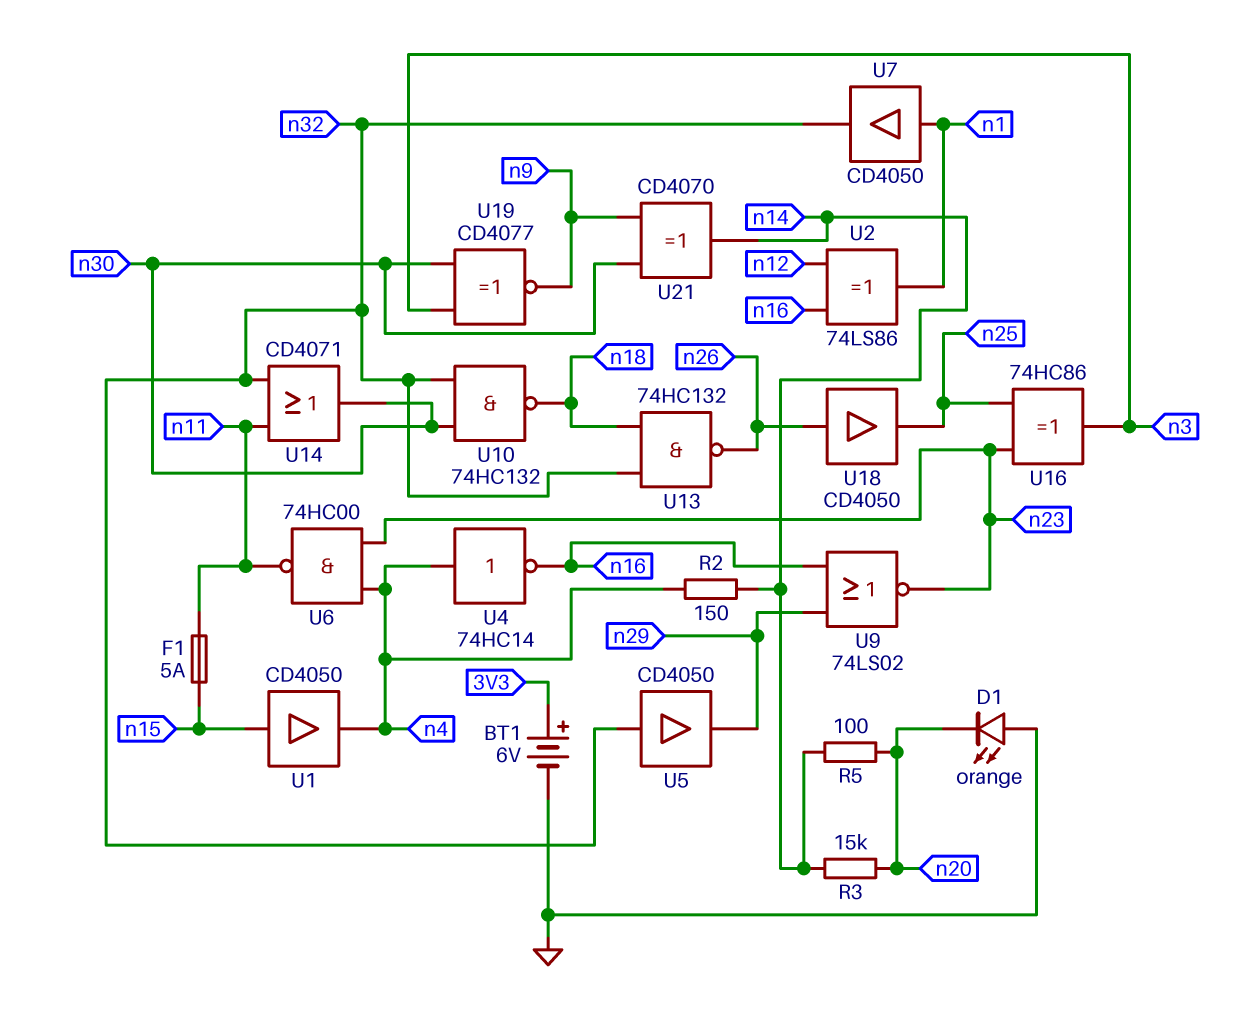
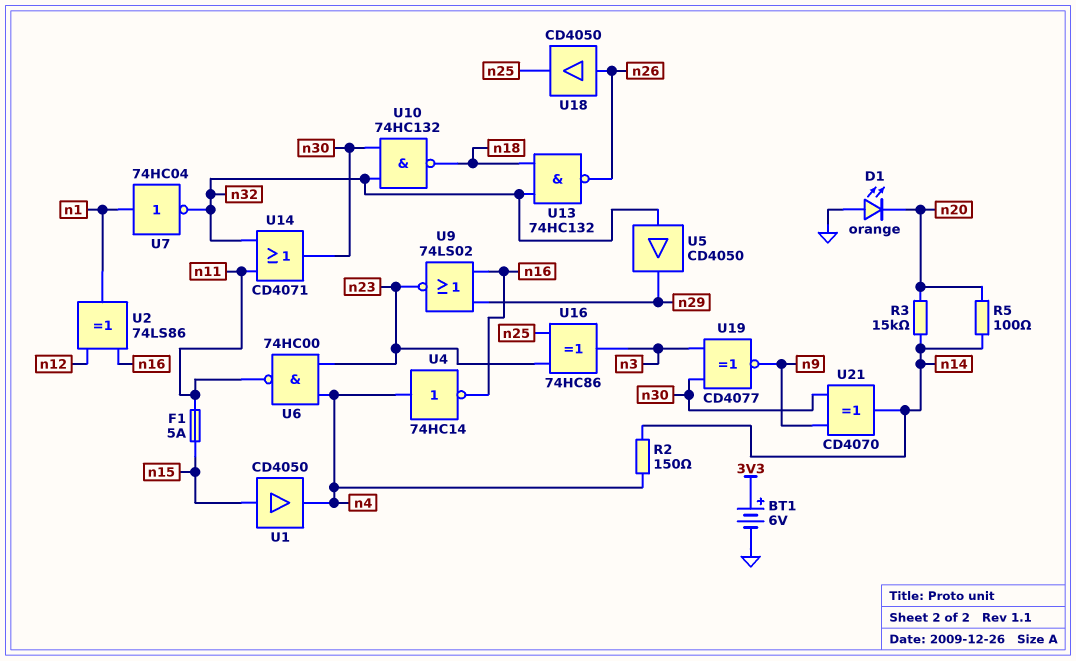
U7: buffer CD4050 (in n1, out n32) -> NOT 74HC04 (in n1, out n32)

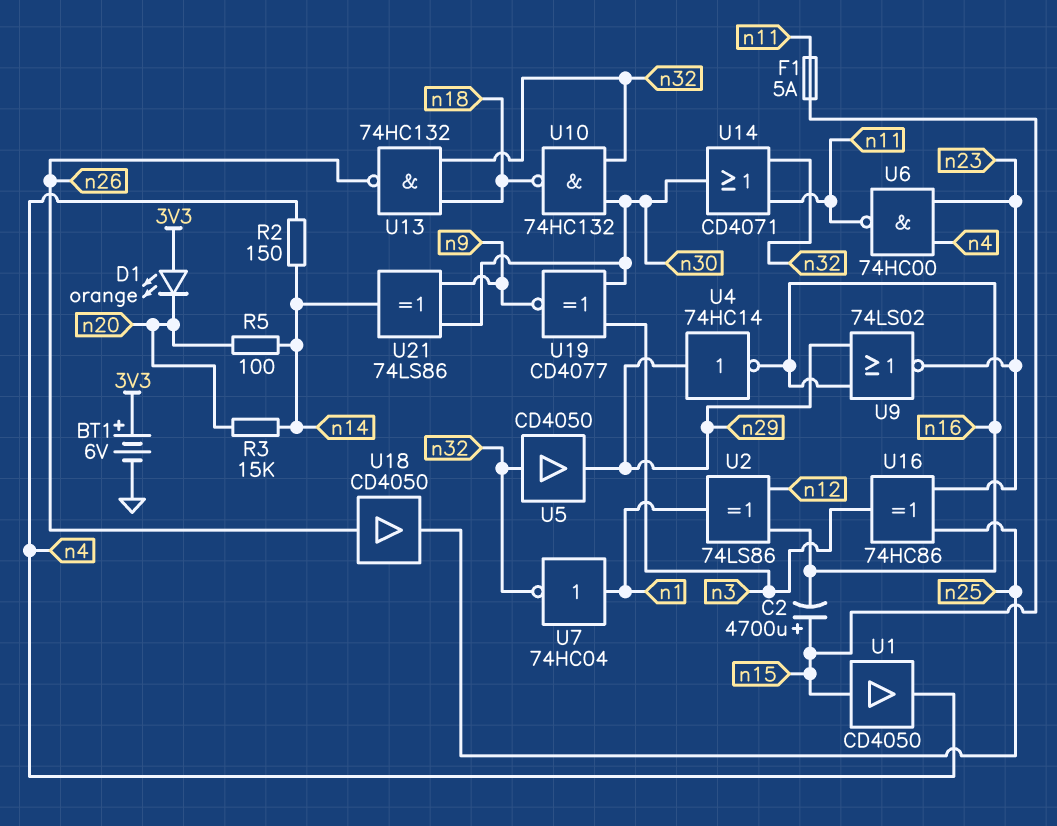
C2: none -> 4700uF (plus n15, minus n16)
D1: LED orange (A GND, K n20) -> LED orange (A 3V3, K n20)
U4: NOT 74HC14 (in n4, out n16) -> NOT 74HC14 (in n29, out n16)
U21: XOR CD4070 (in n9, in n30, out n14) -> XOR 74LS86 (in n9, in n30, out n14)

